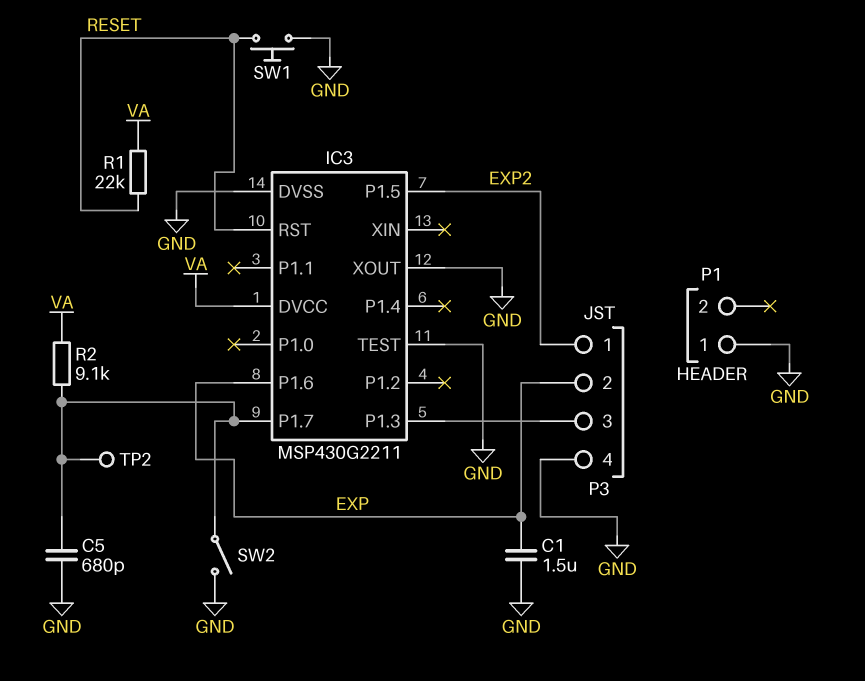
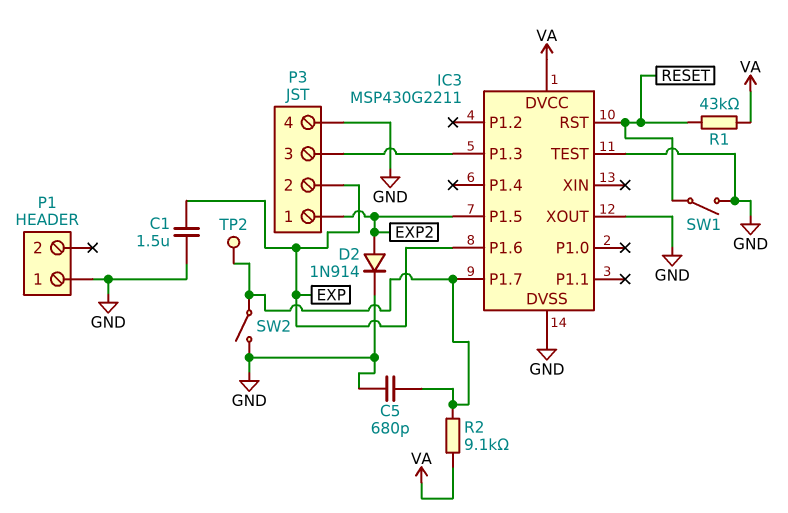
D2: none -> diode 1N914 (A EXP2, K GND)
R1: 22k (RESET, VA) -> 43k (RESET, VA)
SW1: button (GND, RESET) -> switch (GND, RESET)

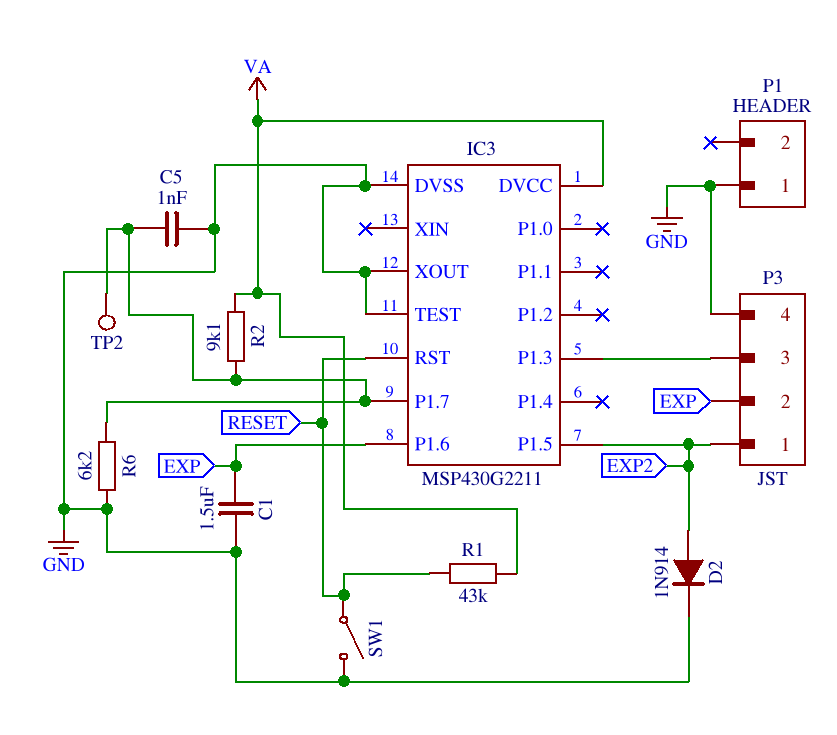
C5: 680pF (GND, IC3/P1.7) -> 1nF (GND, IC3/P1.7)
R6: none -> 6.2k (GND, IC3/P1.7)
SW2: switch (GND, IC3/P1.7) -> none

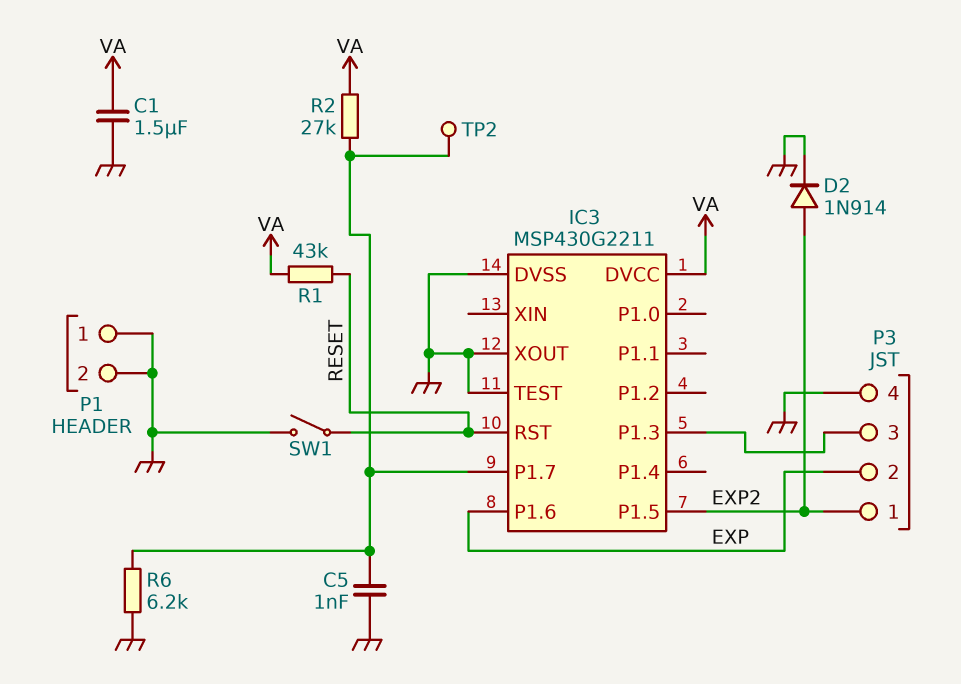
C1: 1.5uF (EXP, GND) -> 1.5uF (GND, VA)
P1 pin 2: none -> GND
R2: 9.1k (IC3/P1.7, VA) -> 27k (IC3/P1.7, VA)

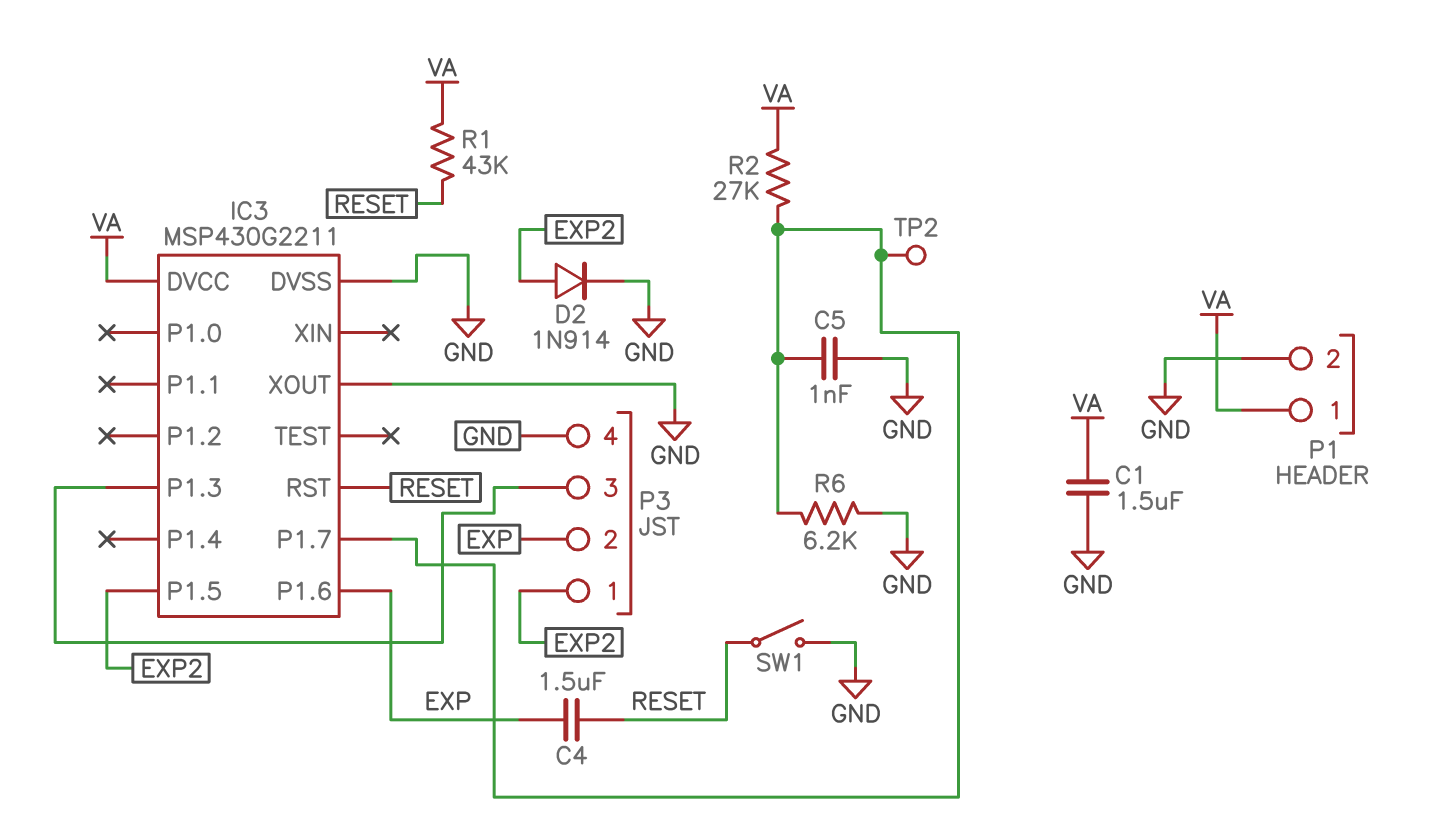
C4: none -> 1.5uF (EXP, RESET)
IC3 pin TEST: GND -> none
P1 pin 1: GND -> VA

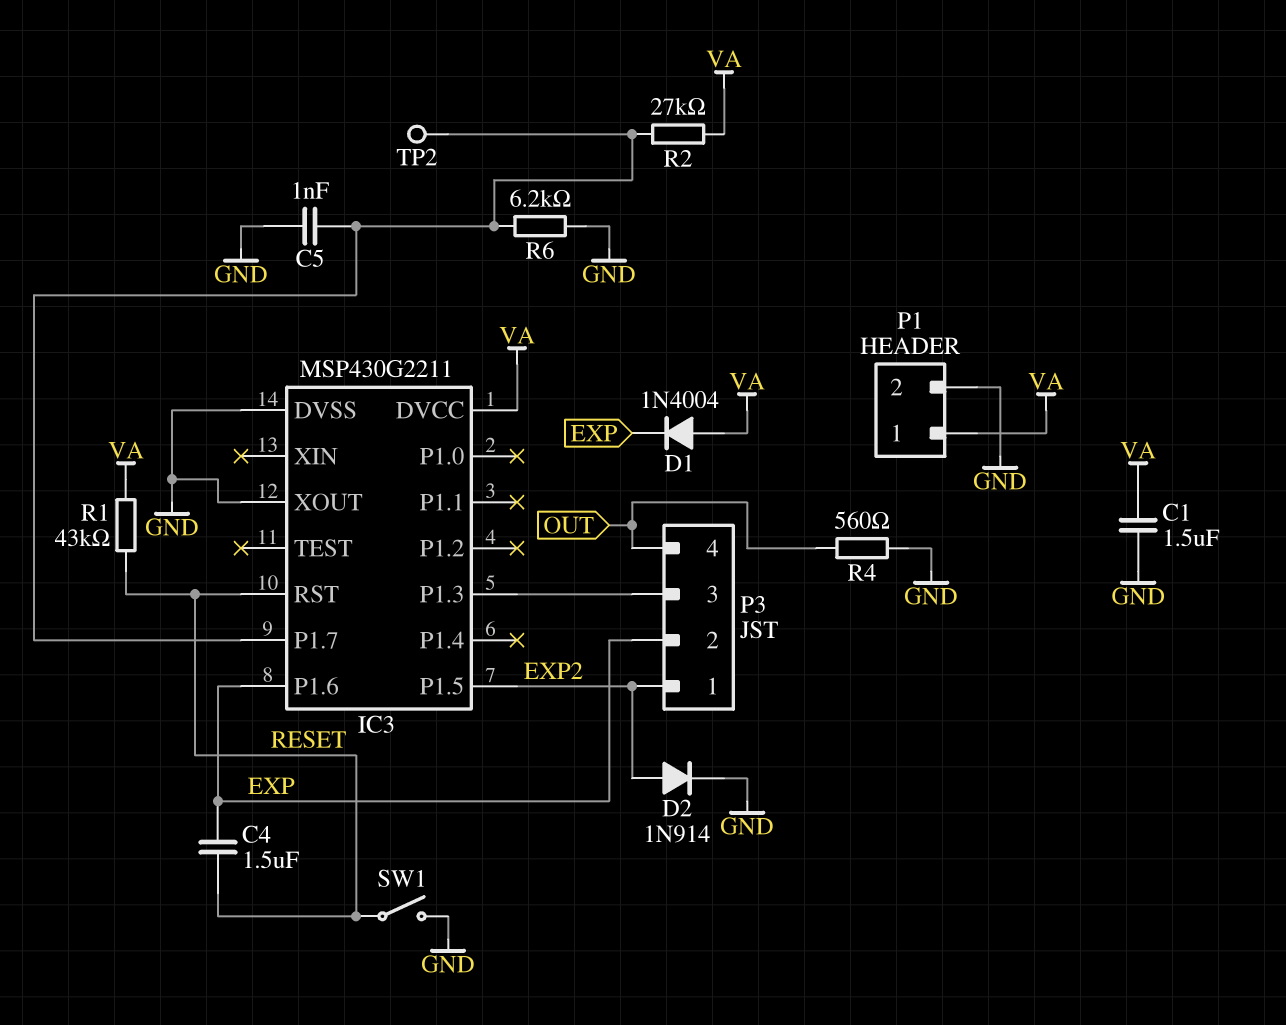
D1: none -> diode 1N4004 (A VA, K EXP)
P3 pin 4: GND -> OUT
R4: none -> 560 (GND, OUT)

